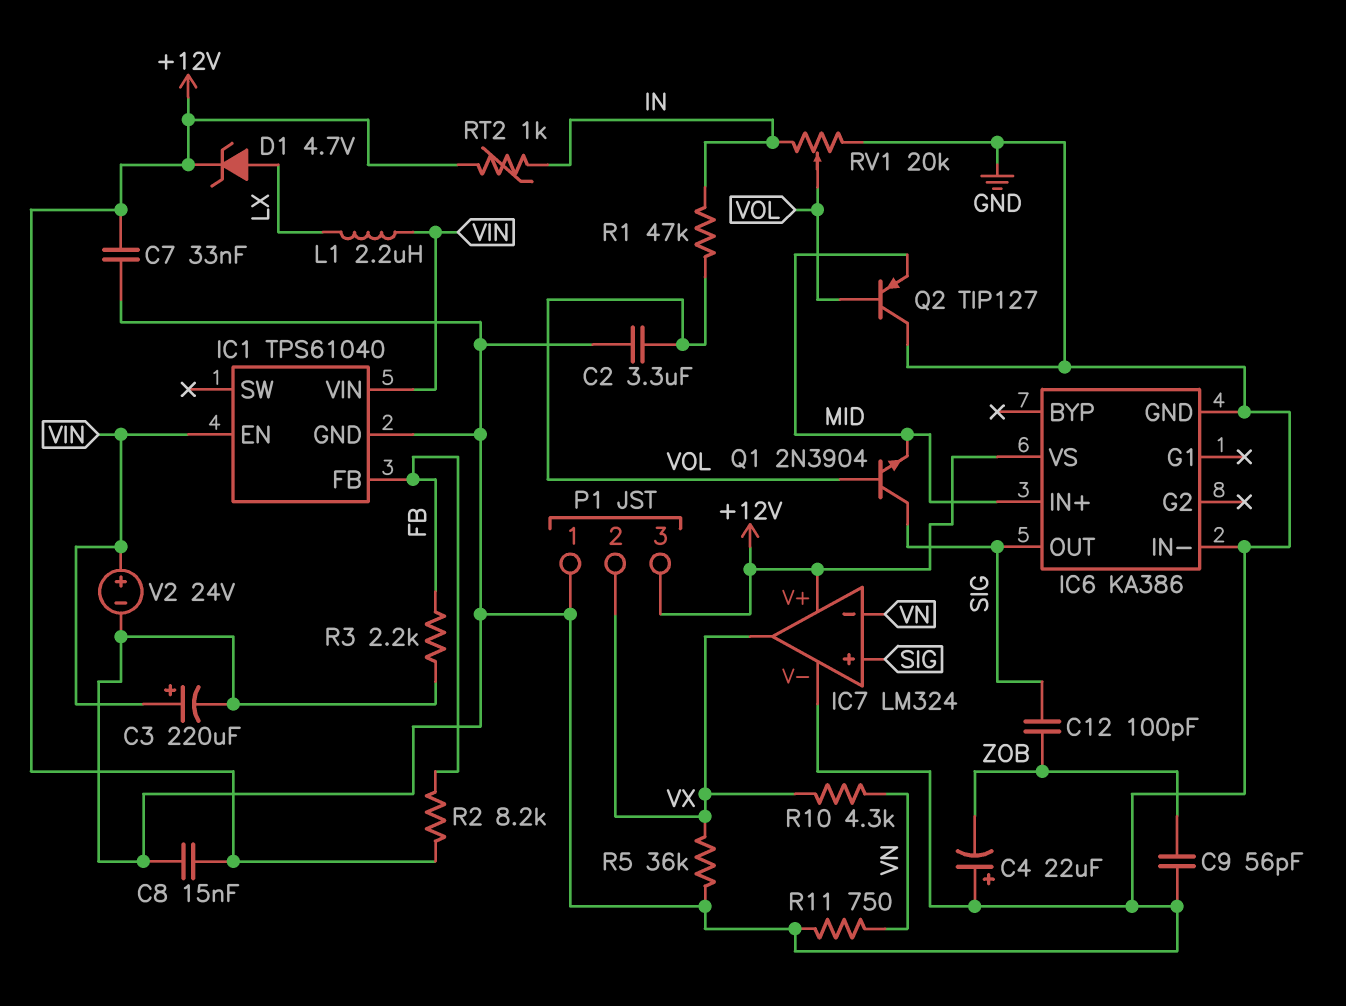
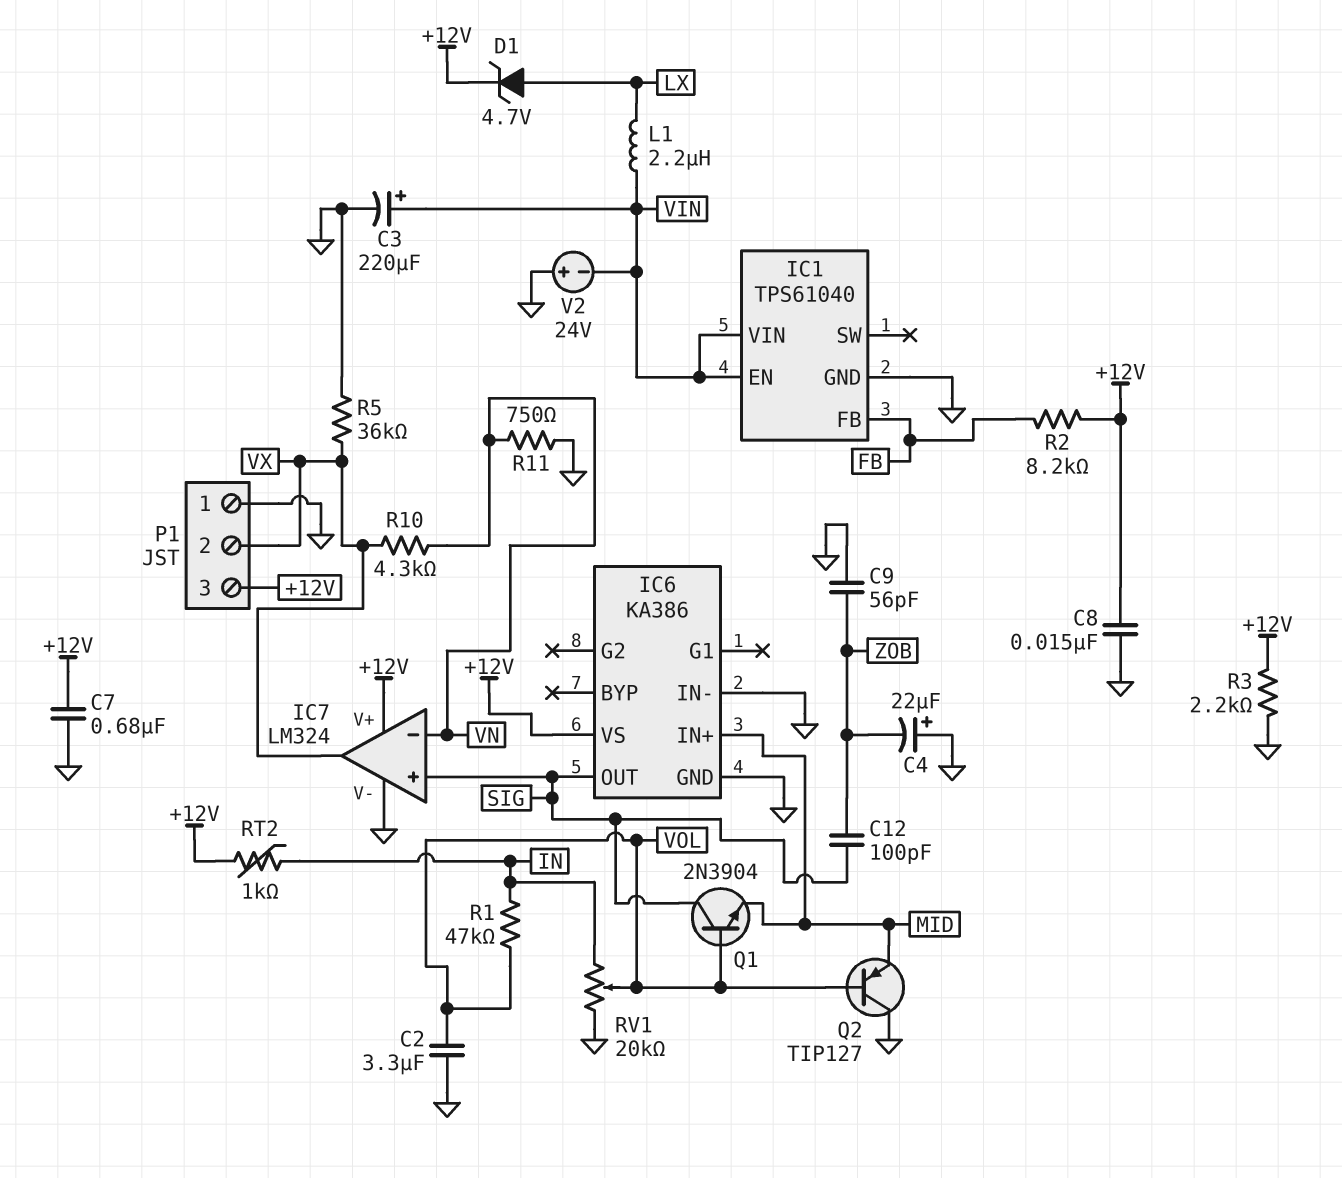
C7: 33nF (+12V, GND) -> 680nF (+12V, GND)
R3: 2.2k (FB, GND) -> 2.2k (+12V, GND)
V2: 24V (plus VIN, minus GND) -> 24V (plus GND, minus VIN)

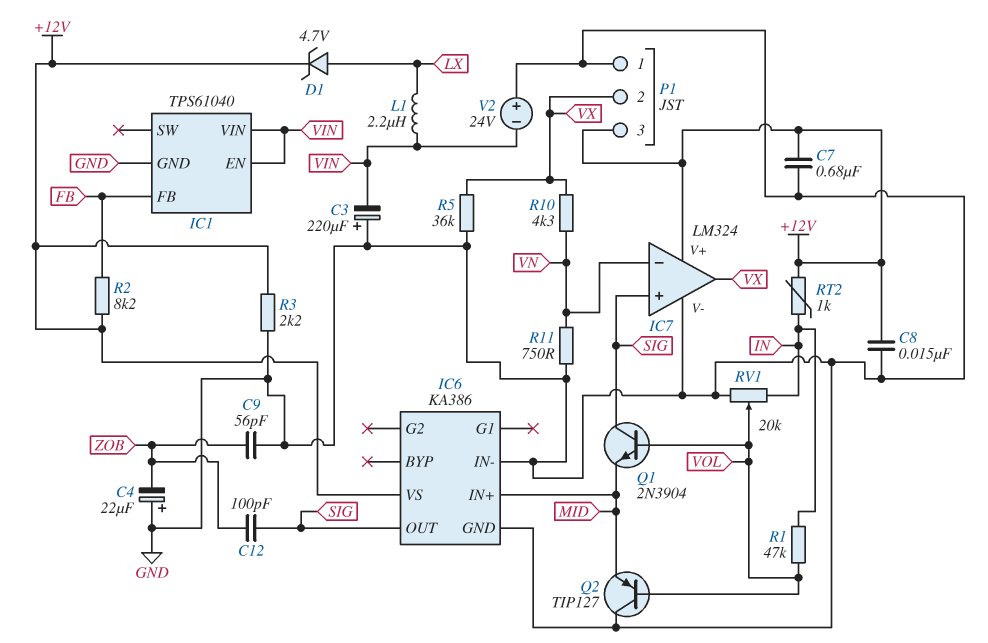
C2: 3.3uF (GND, VOL) -> none
C3: 220uF (plus VIN, minus GND) -> 220uF (plus GND, minus VIN)

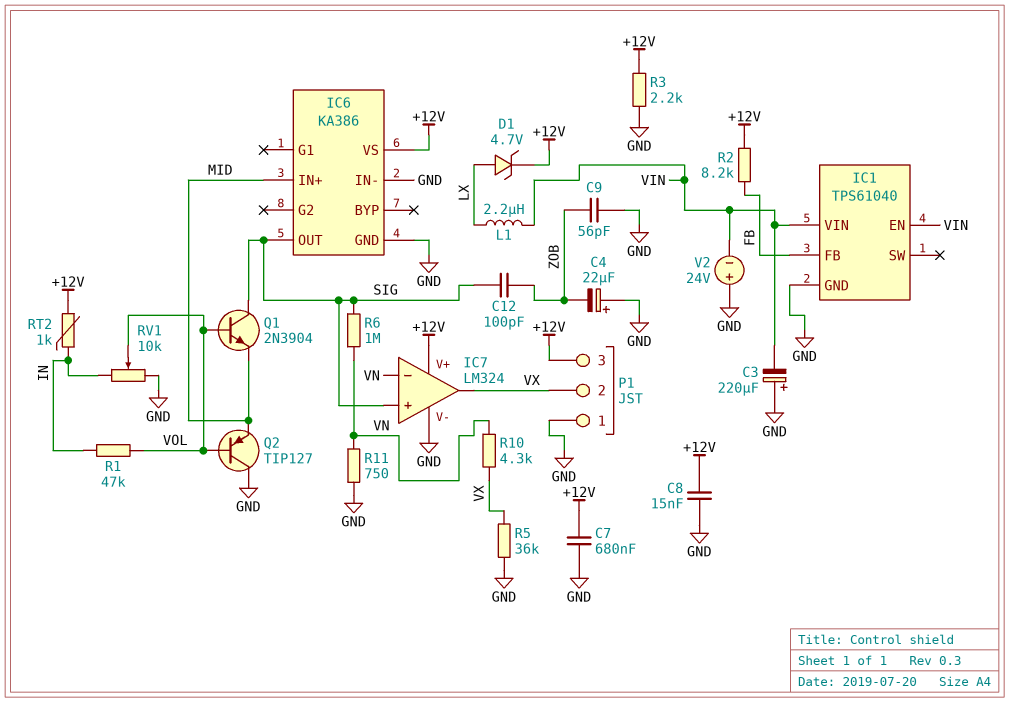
R6: none -> 1M (SIG, VN)
RV1: 20k (GND, IN, wiper VOL) -> 10k (GND, IN, wiper VOL)

